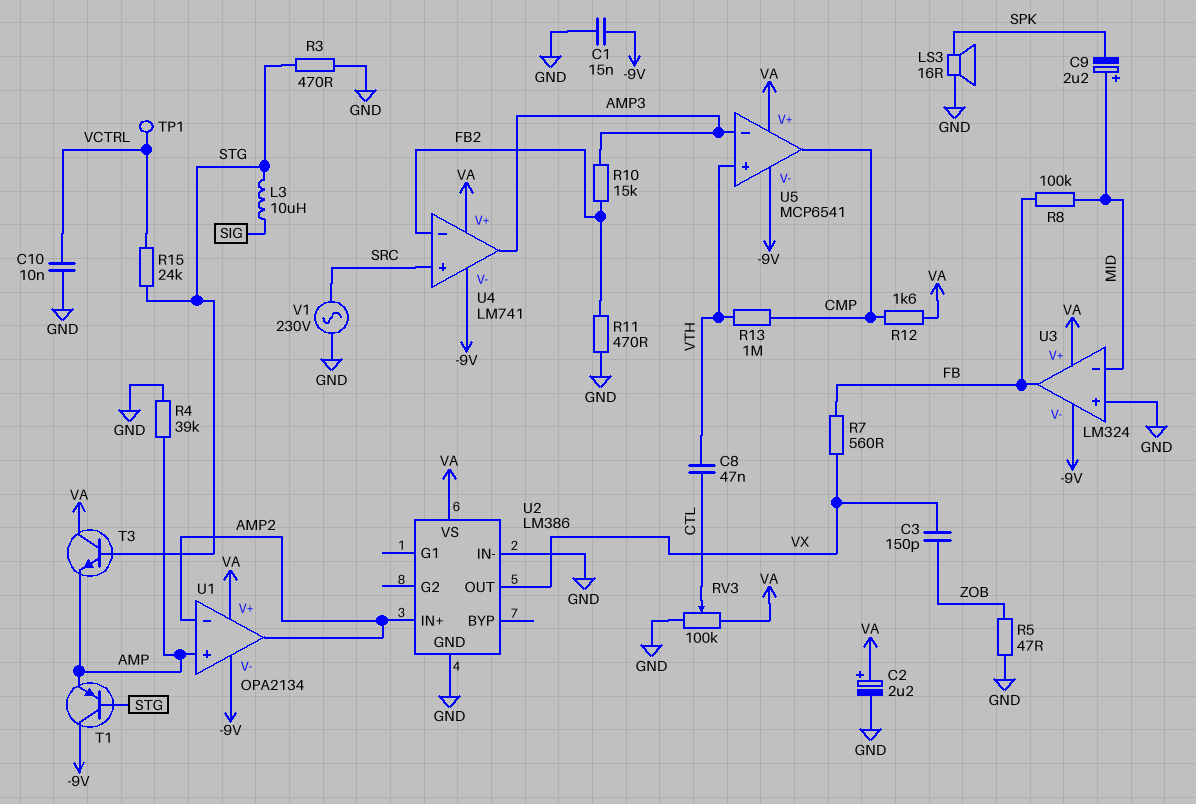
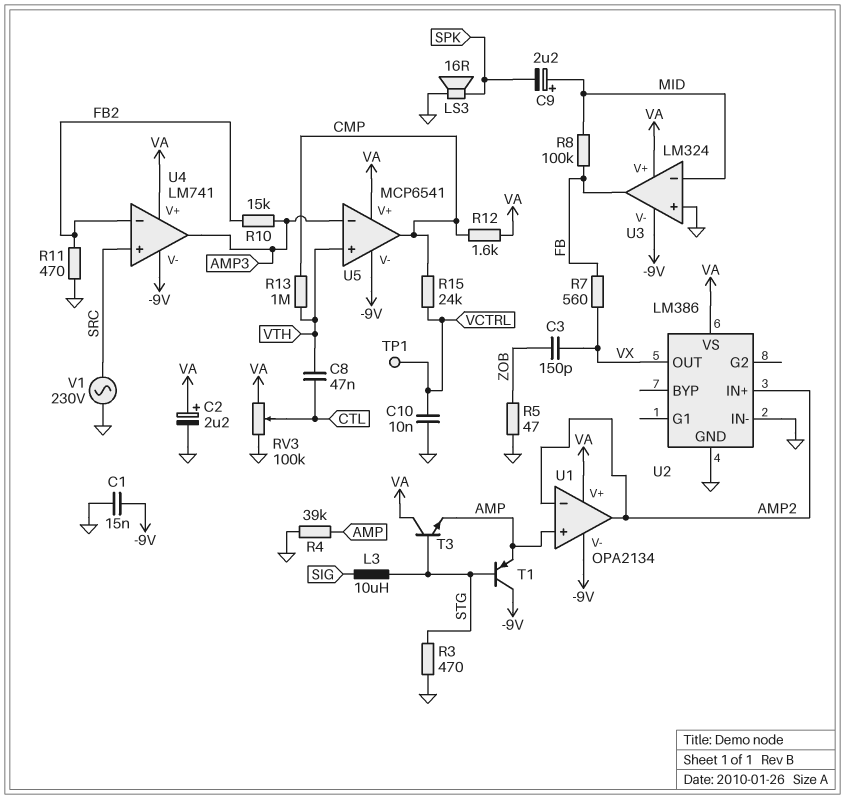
R15: 24k (STG, VCTRL) -> 24k (CMP, VCTRL)

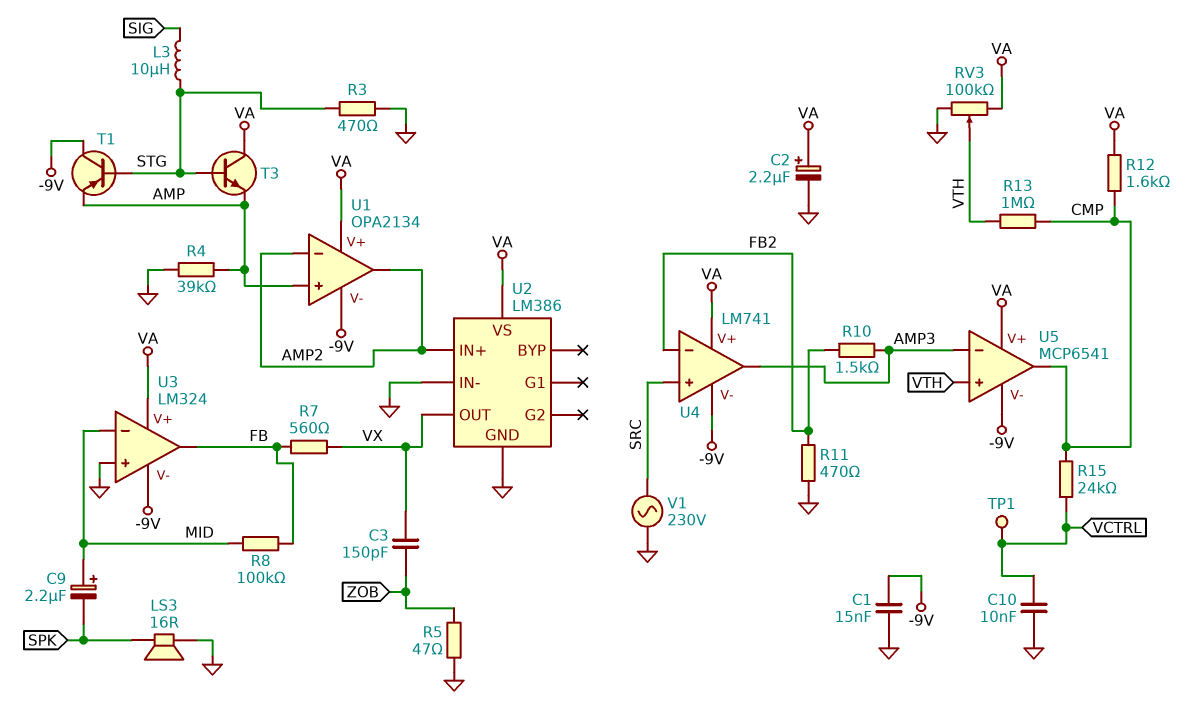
C8: 47nF (CTL, VTH) -> none
R10: 15k (AMP3, FB2) -> 1.5k (AMP3, FB2)
RV3: 100k (GND, VA, wiper CTL) -> 100k (GND, VA, wiper VTH)

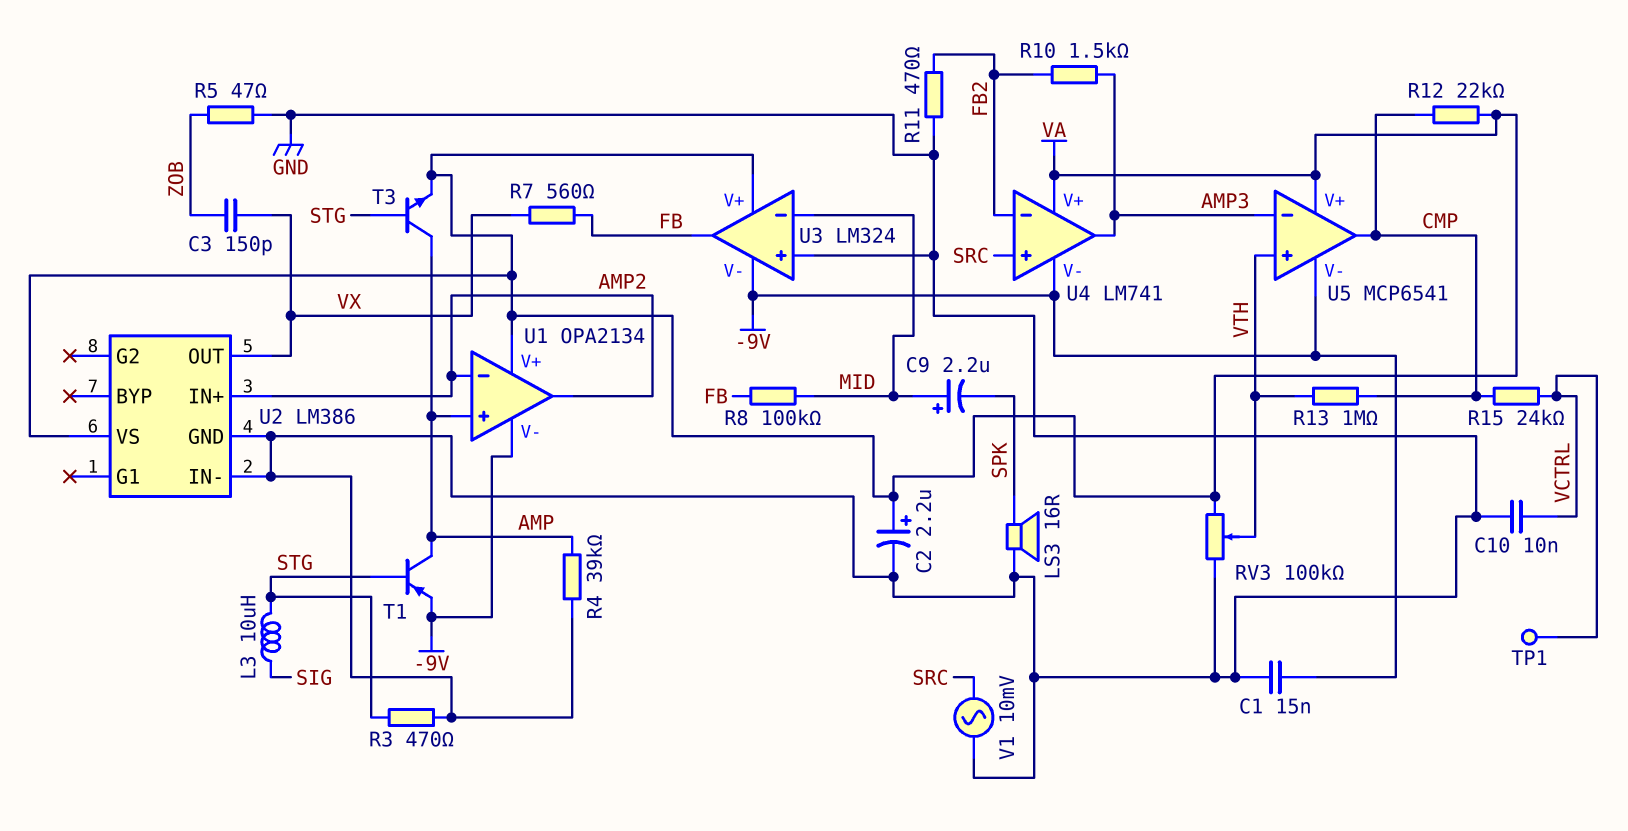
R12: 1.6k (CMP, VA) -> 22k (CMP, VA)
T1: PNP (B STG, C -9V, E AMP) -> PNP (B STG, C AMP, E -9V)
T3: NPN (B STG, C VA, E AMP) -> NPN (B STG, C AMP, E VA)
V1: AC 230V (GND, SRC) -> AC 10mV (GND, SRC)

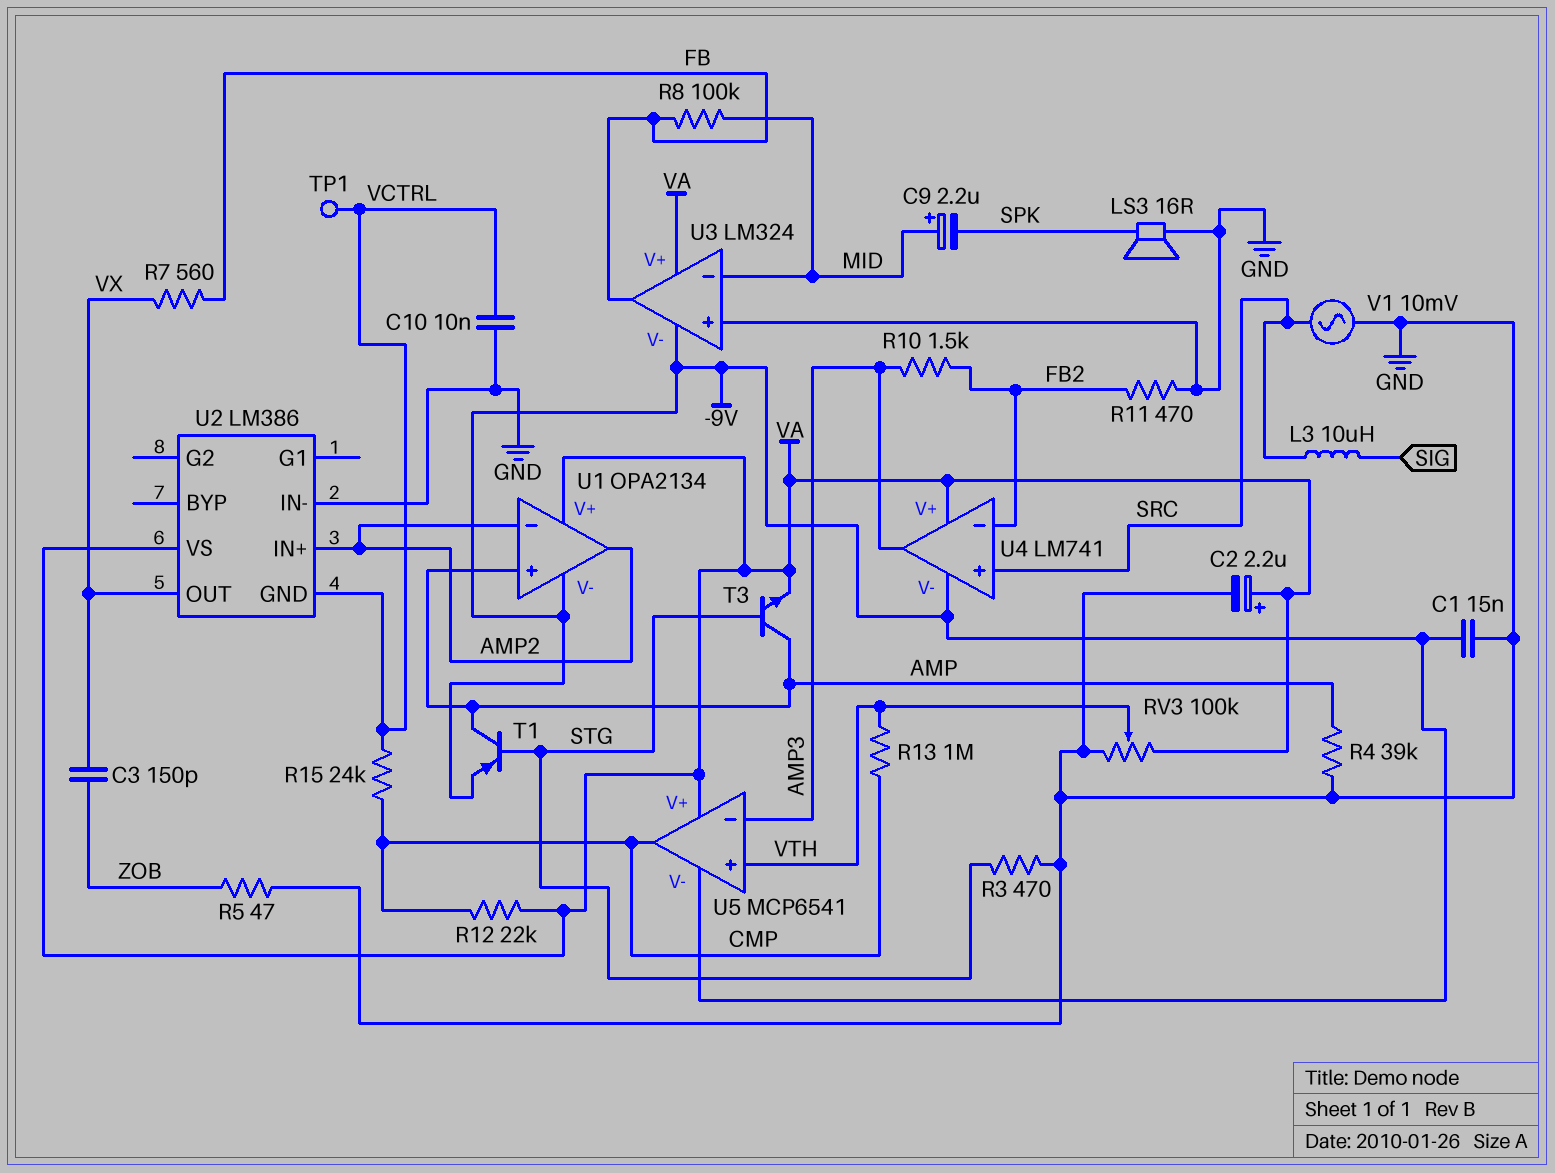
L3: 10uH (SIG, STG) -> 10uH (SIG, SRC)
U2 pin GND: GND -> VCTRL

